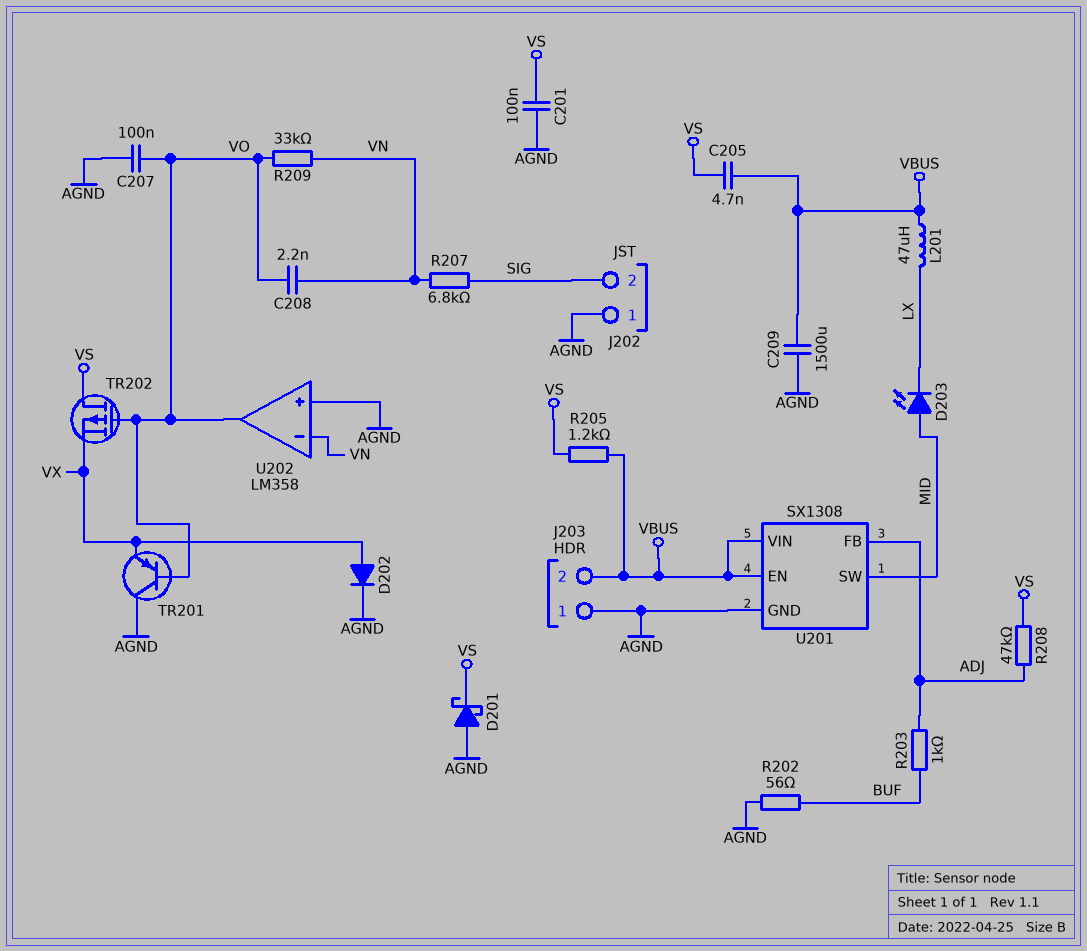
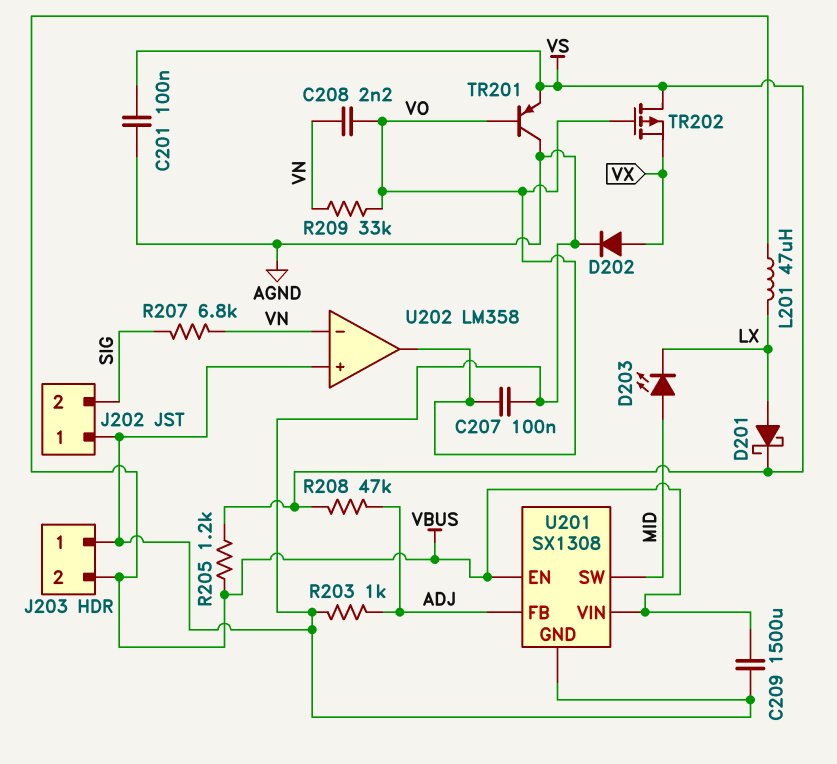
C205: 4.7nF (VBUS, VS) -> none
D201: schottky (A AGND, K VS) -> schottky (A LX, K VS)
R202: 56 (AGND, BUF) -> none
R203: 1k (ADJ, BUF) -> 1k (ADJ, AGND)
TR201: PNP (B VO, C AGND, E VX) -> PNP (B VO, C AGND, E VS)

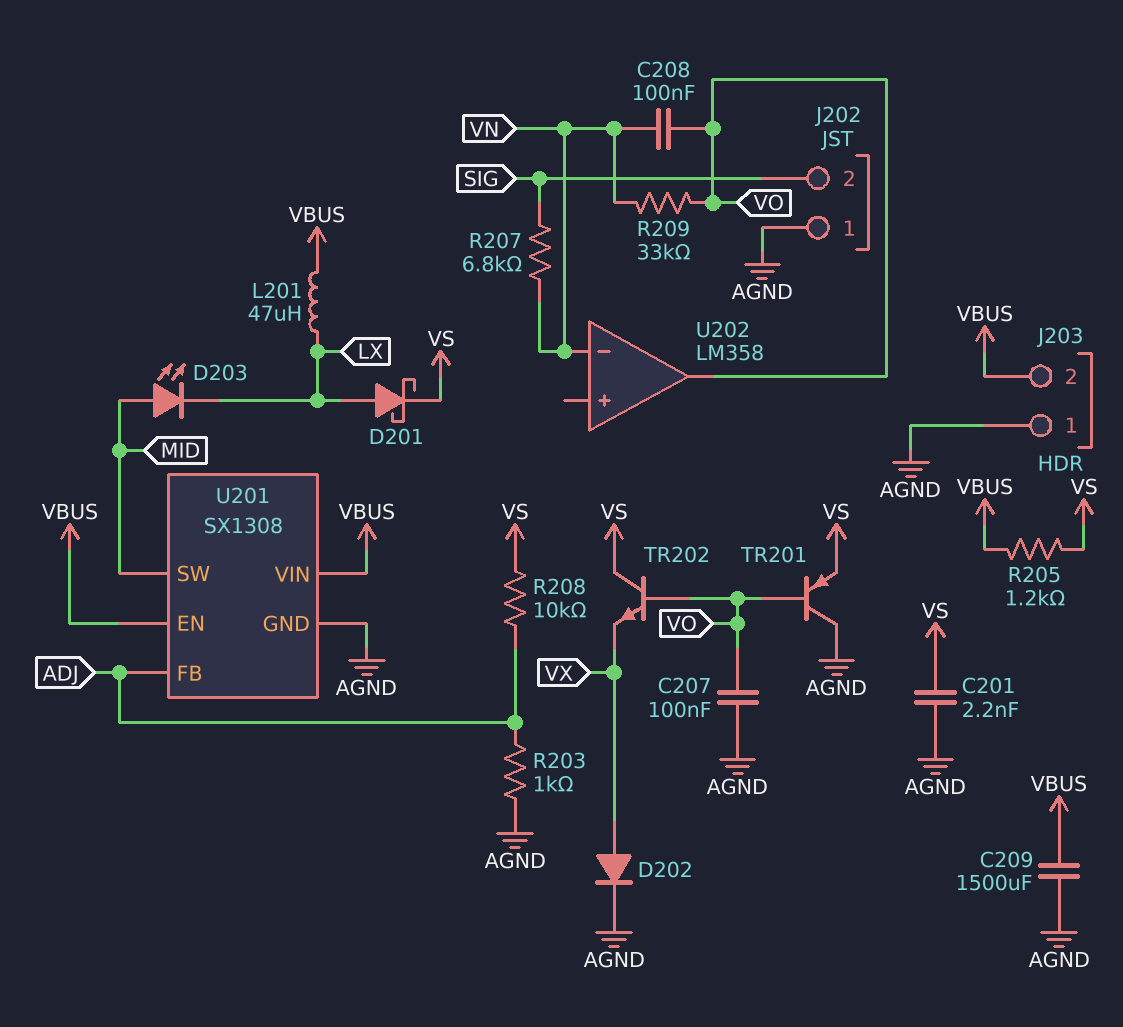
C201: 100nF (AGND, VS) -> 2.2nF (AGND, VS)
C208: 2.2nF (VN, VO) -> 100nF (VN, VO)
R208: 47k (ADJ, VS) -> 10k (ADJ, VS)
TR202: PMOS (G VO, D VS, S VX) -> NPN (B VO, C VS, E VX)
U202 pin in+: AGND -> none

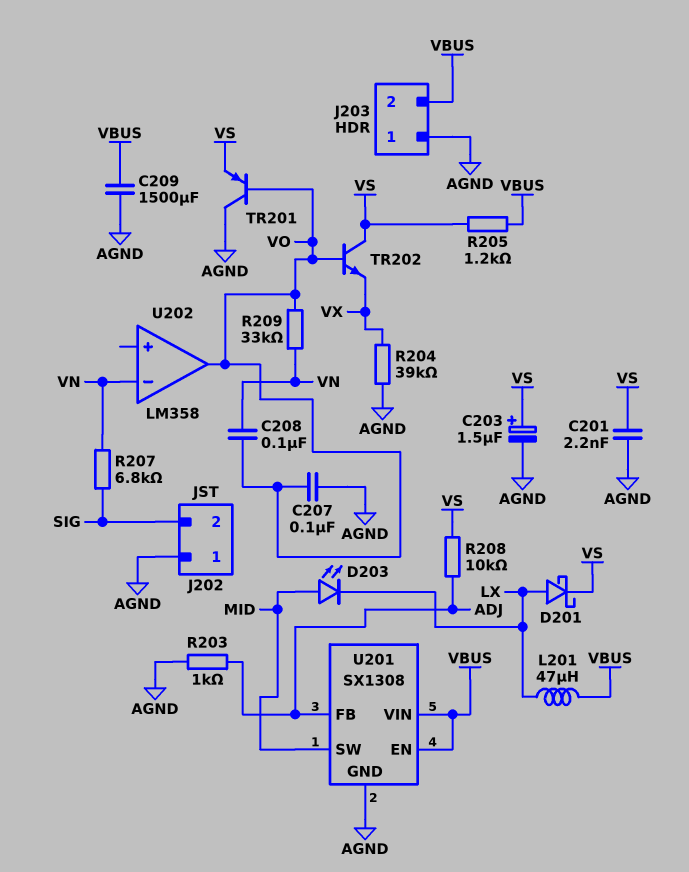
C203: none -> 1.5uF (plus VS, minus AGND)
D202: diode (A VX, K AGND) -> none
R204: none -> 39k (AGND, VX)

